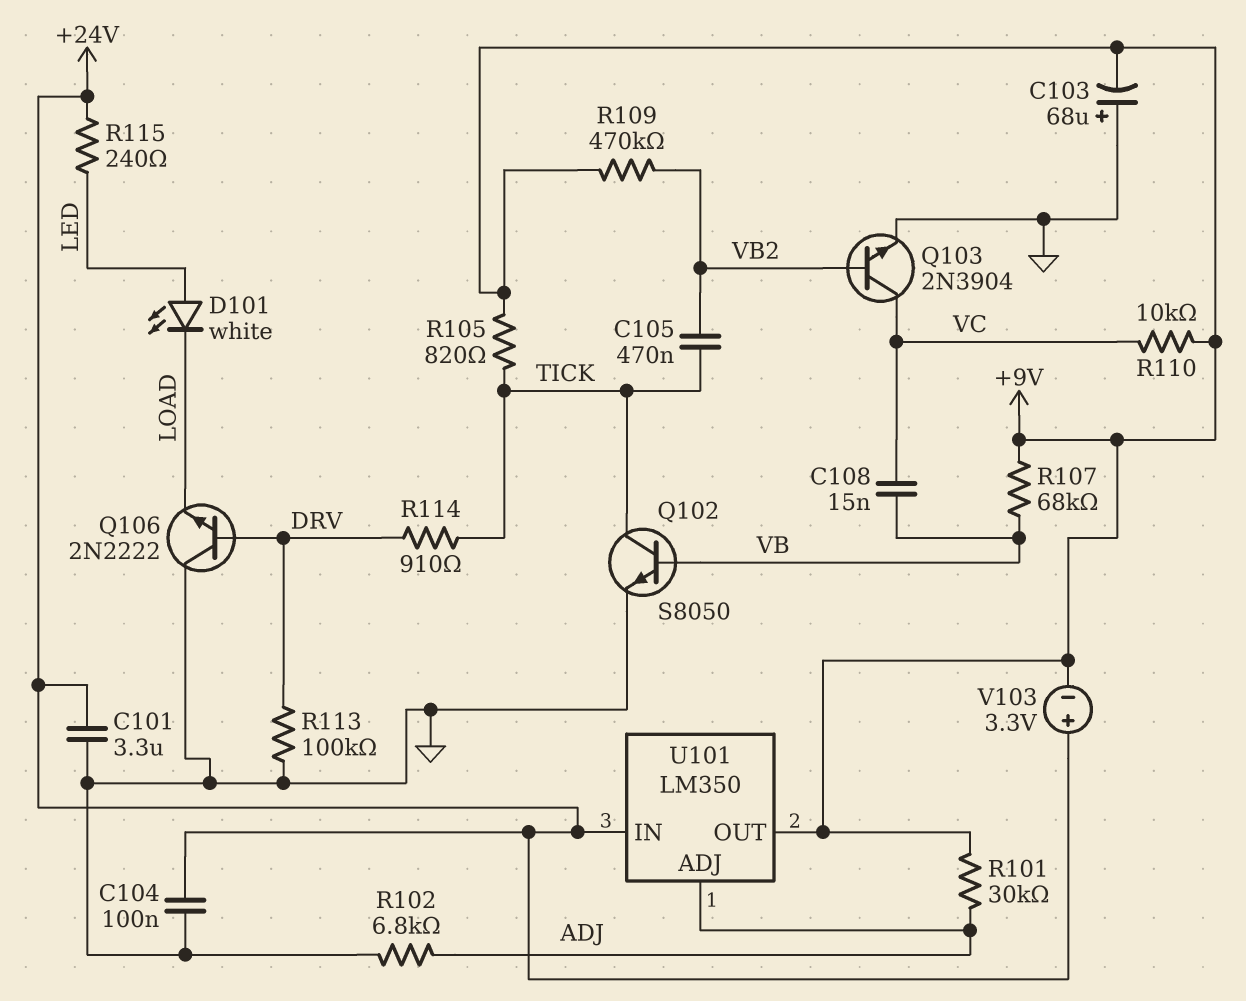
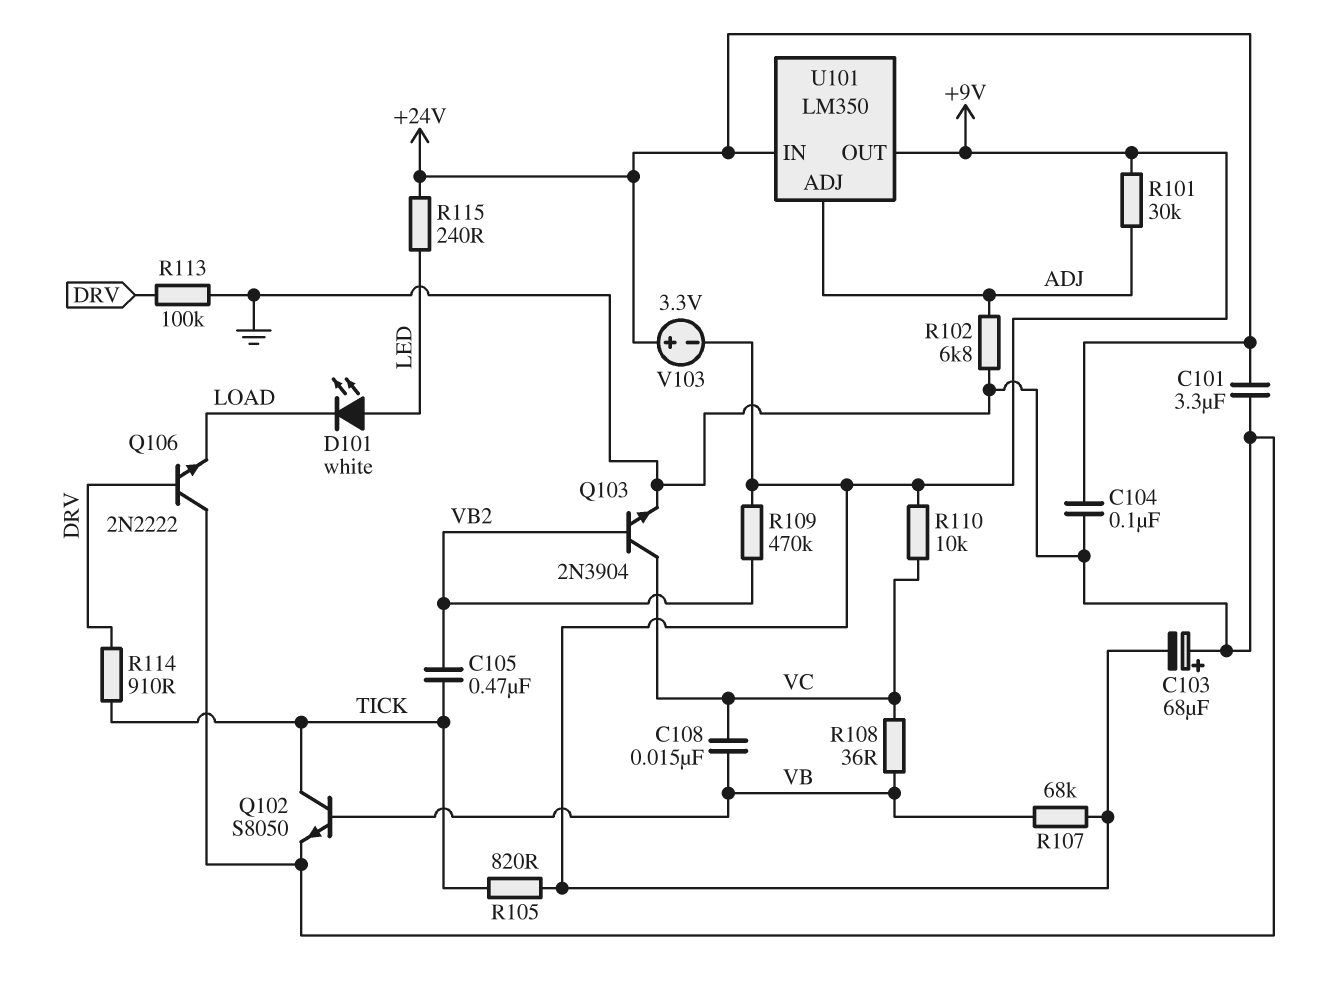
R108: none -> 36 (VB, VC)

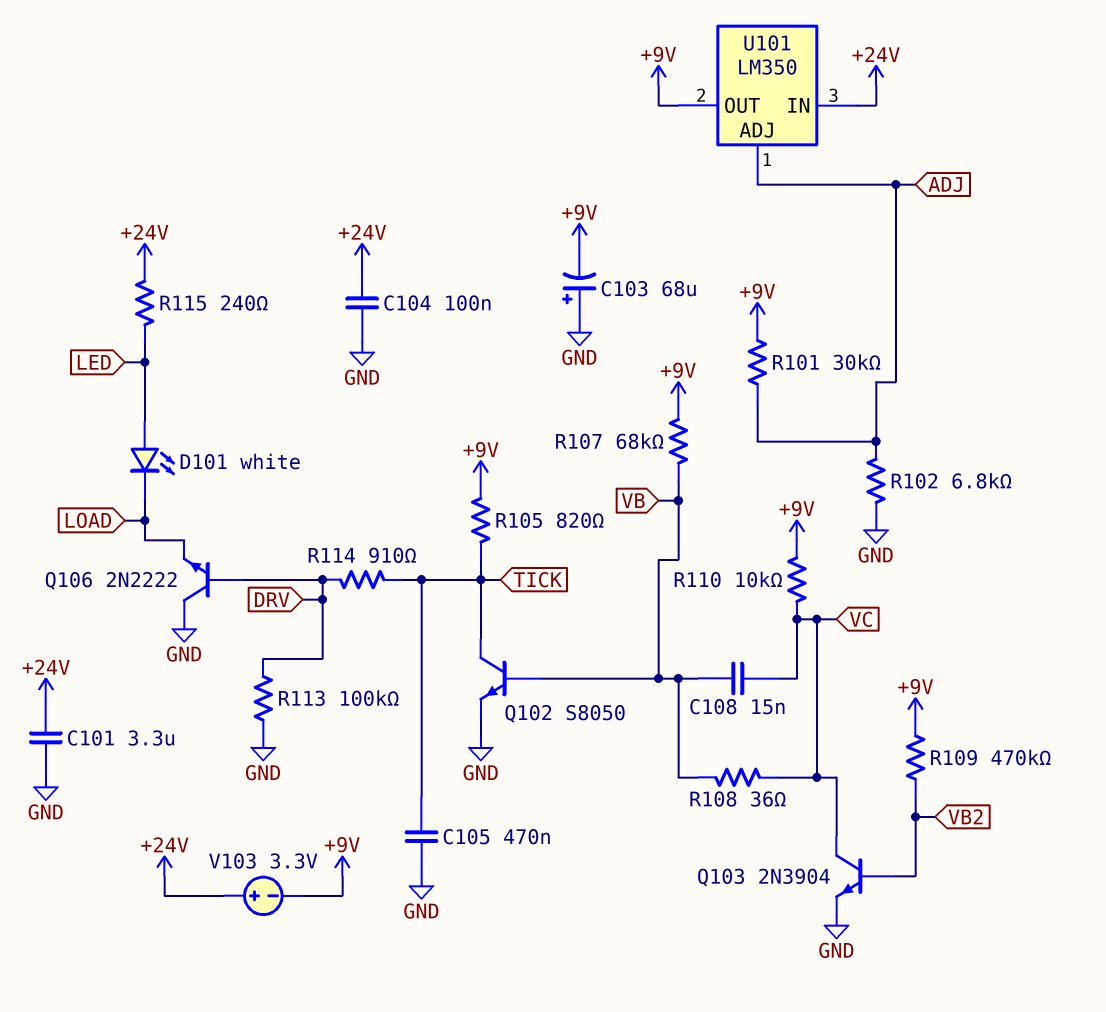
C105: 470nF (TICK, VB2) -> 470nF (GND, TICK)

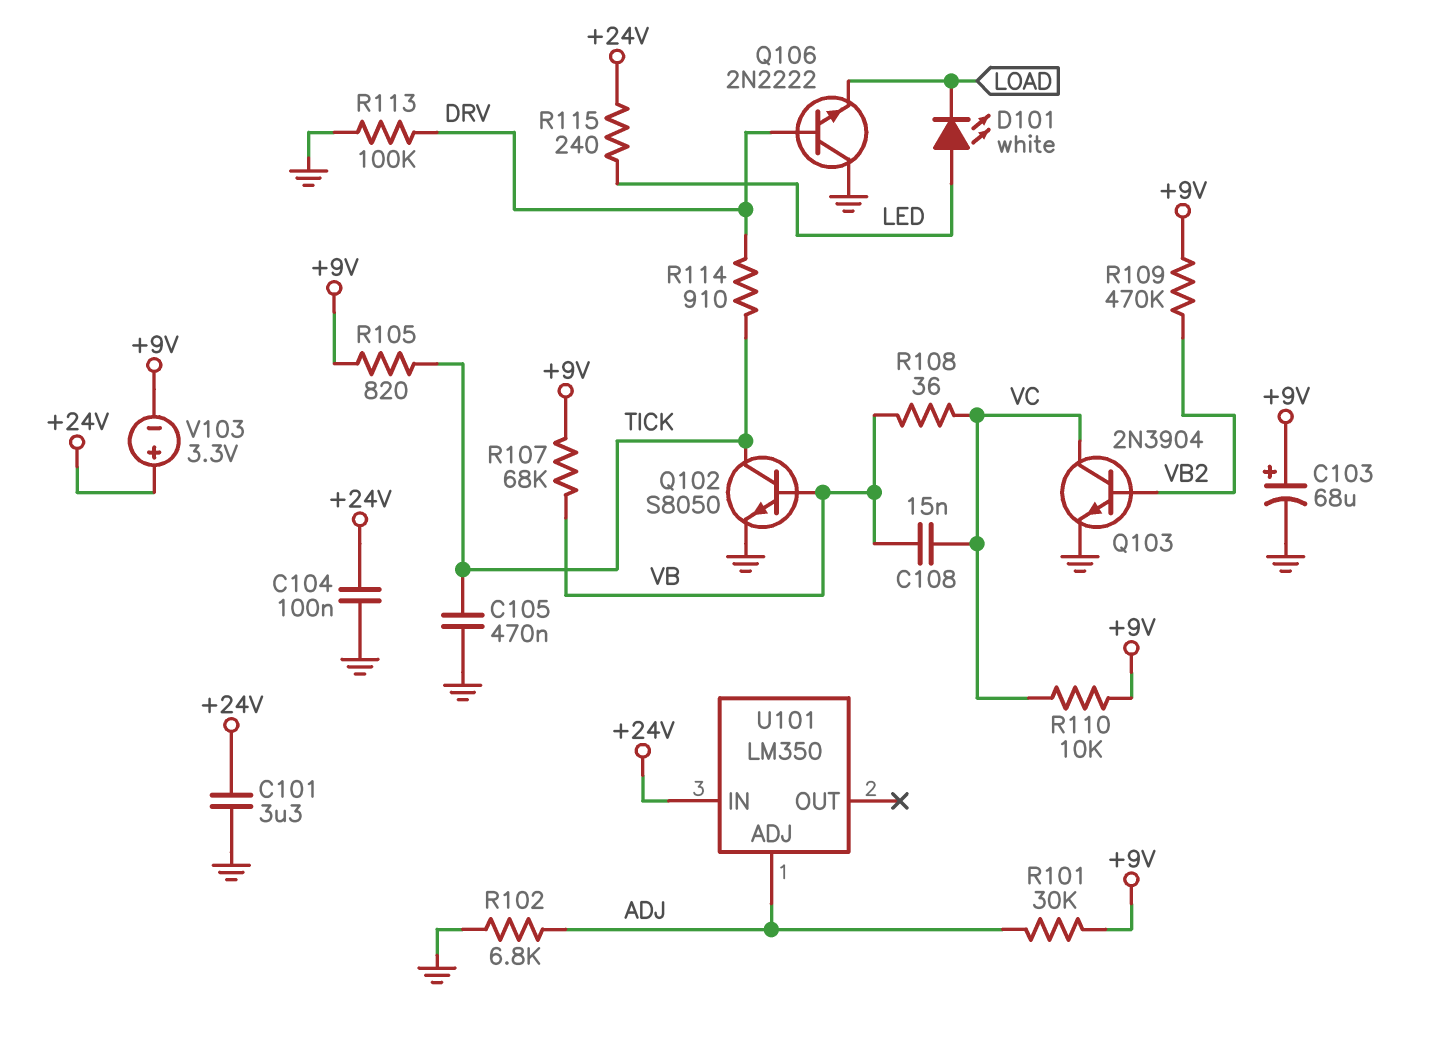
C103: 68uF (plus GND, minus +9V) -> 68uF (plus +9V, minus GND)
U101 pin OUT: +9V -> none

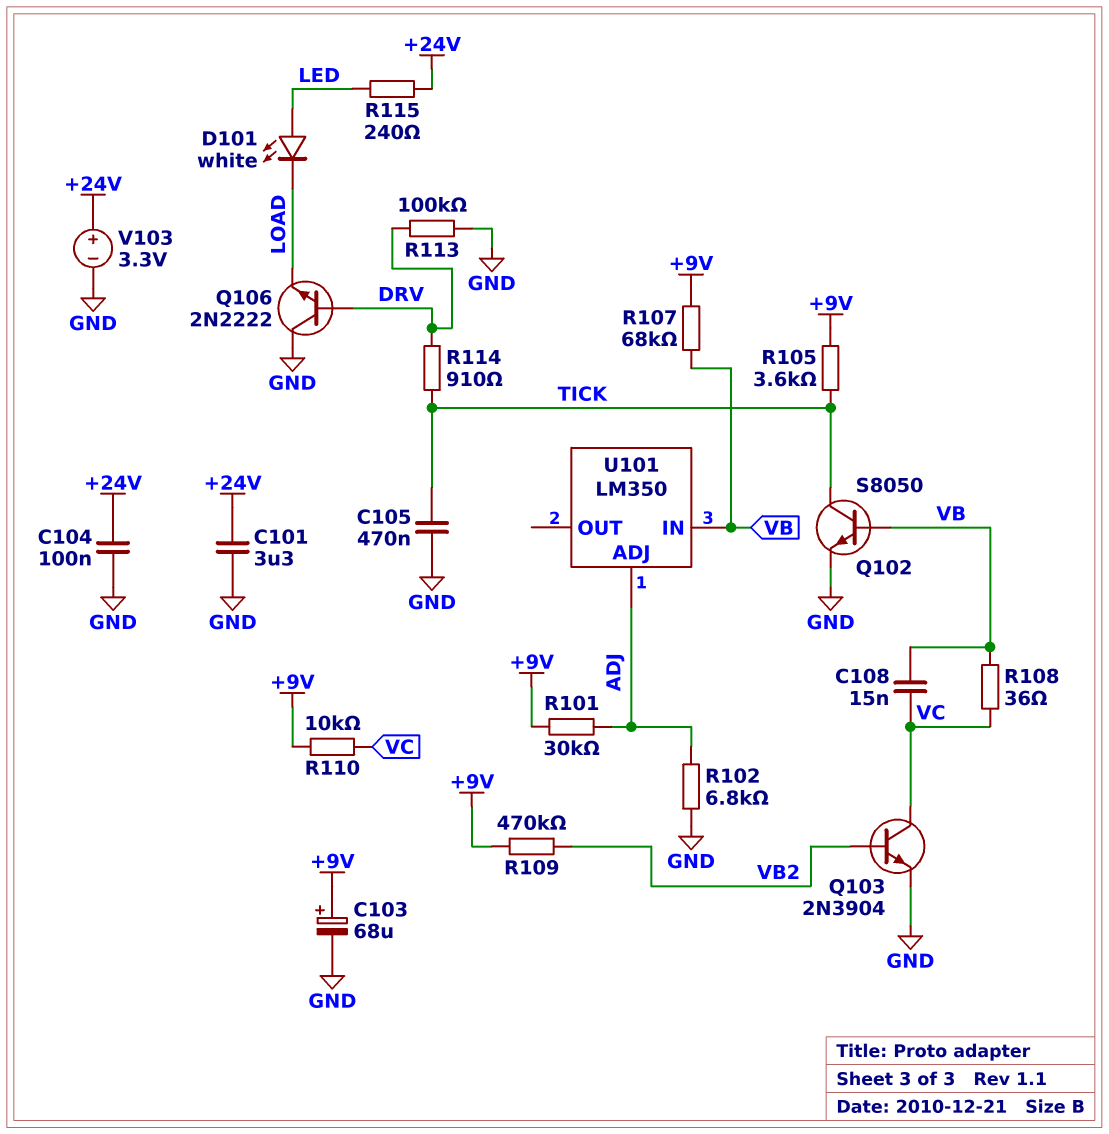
R105: 820 (+9V, TICK) -> 3.6k (+9V, TICK)
U101 pin IN: +24V -> VB
V103: 3.3V (plus +24V, minus +9V) -> 3.3V (plus +24V, minus GND)

